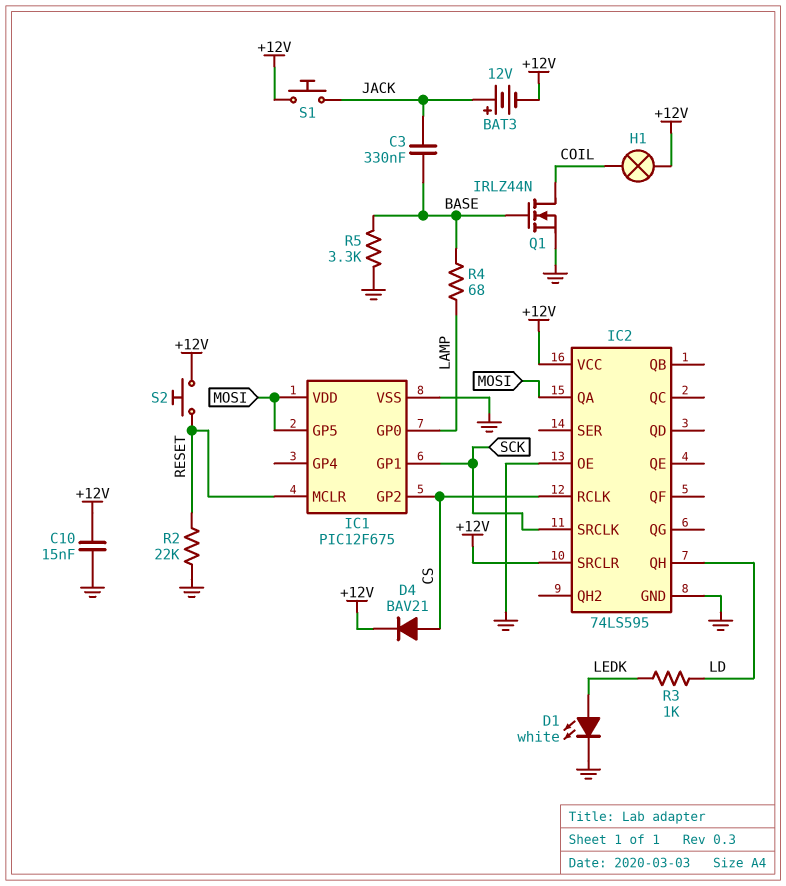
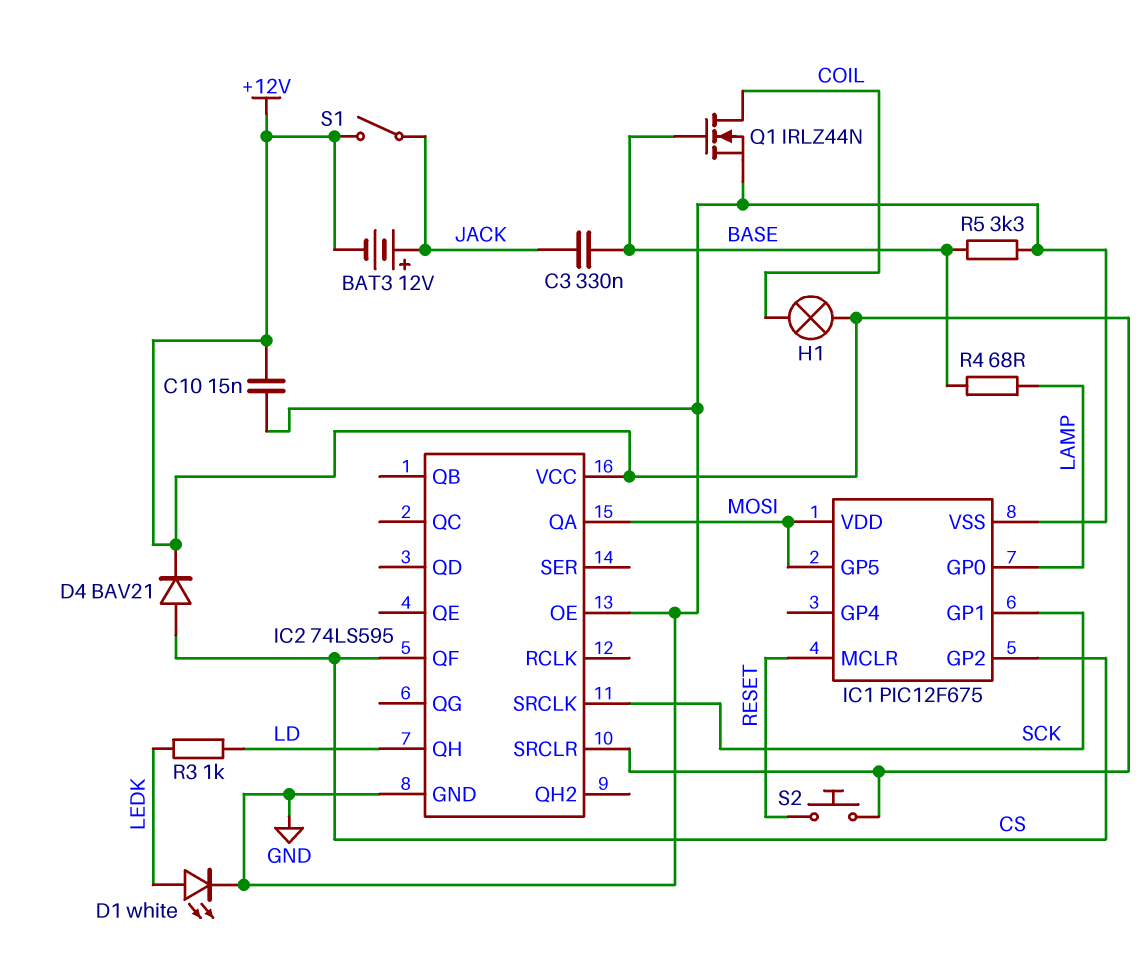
IC2 pin QF: none -> CS
IC2 pin RCLK: CS -> none
R2: 22k (GND, RESET) -> none
S1: button (+12V, JACK) -> switch (+12V, JACK)

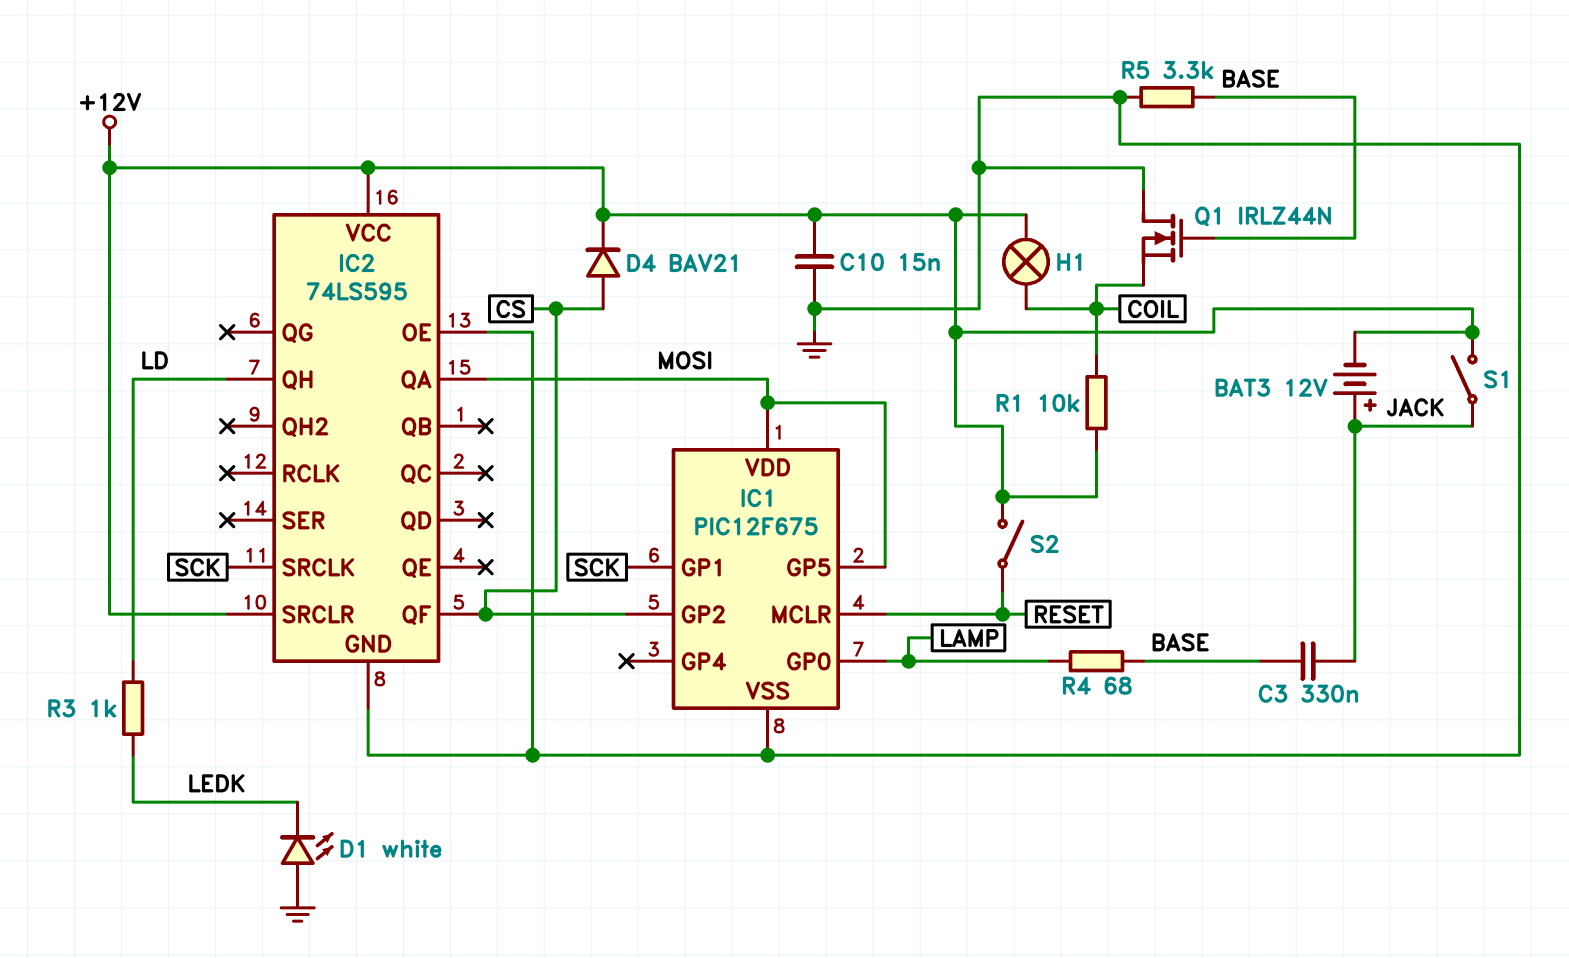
D1: LED white (A LEDK, K GND) -> LED white (A GND, K LEDK)
Q1: NMOS IRLZ44N (G BASE, D COIL, S GND) -> NMOS IRLZ44N (G BASE, D GND, S COIL)
R1: none -> 10k (+12V, COIL)
S2: button (+12V, RESET) -> switch (+12V, RESET)

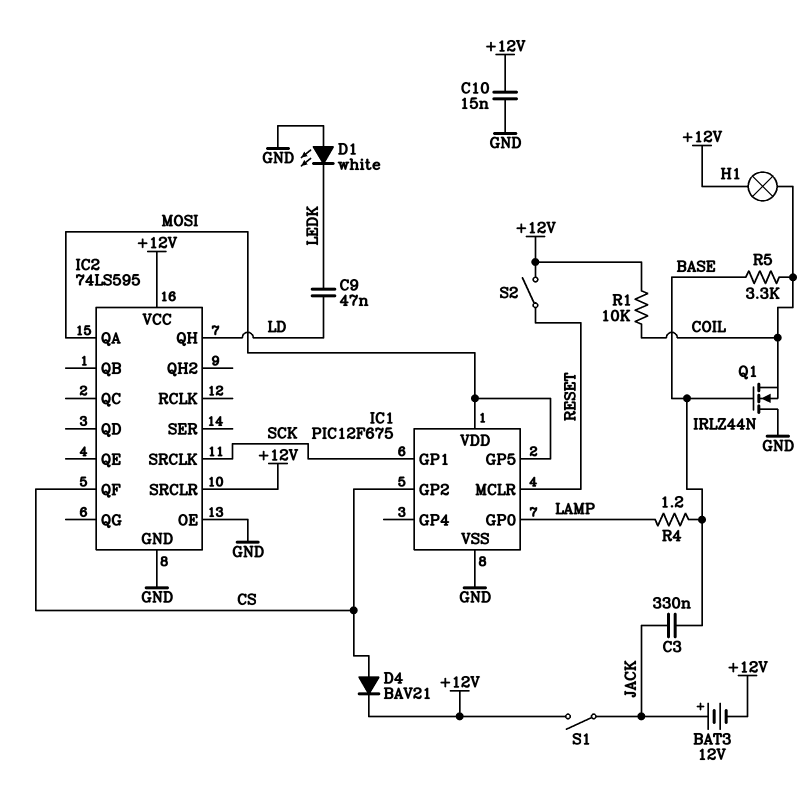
C9: none -> 47nF (LD, LEDK)
R3: 1k (LD, LEDK) -> none
R4: 68 (BASE, LAMP) -> 1.2 (BASE, LAMP)
R5: 3.3k (BASE, GND) -> 3.3k (BASE, COIL)

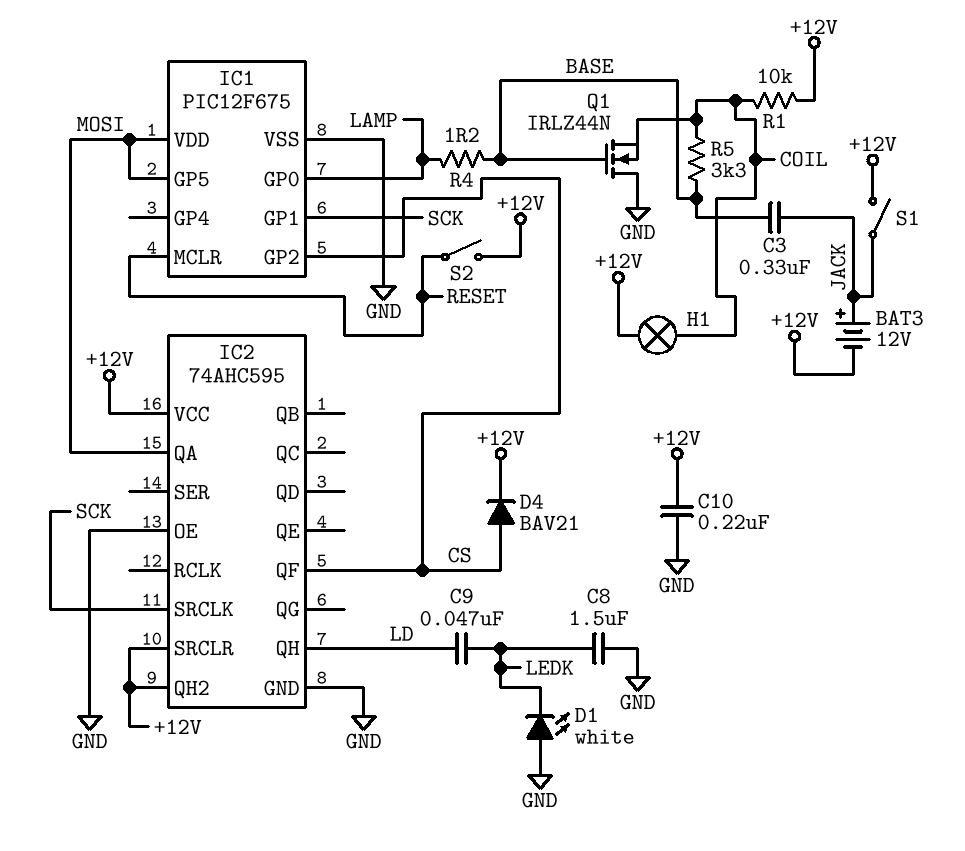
C8: none -> 1.5uF (GND, LEDK)
C10: 15nF (+12V, GND) -> 220nF (+12V, GND)
IC2: 74LS595 -> 74AHC595
IC2 pin QH2: none -> +12V

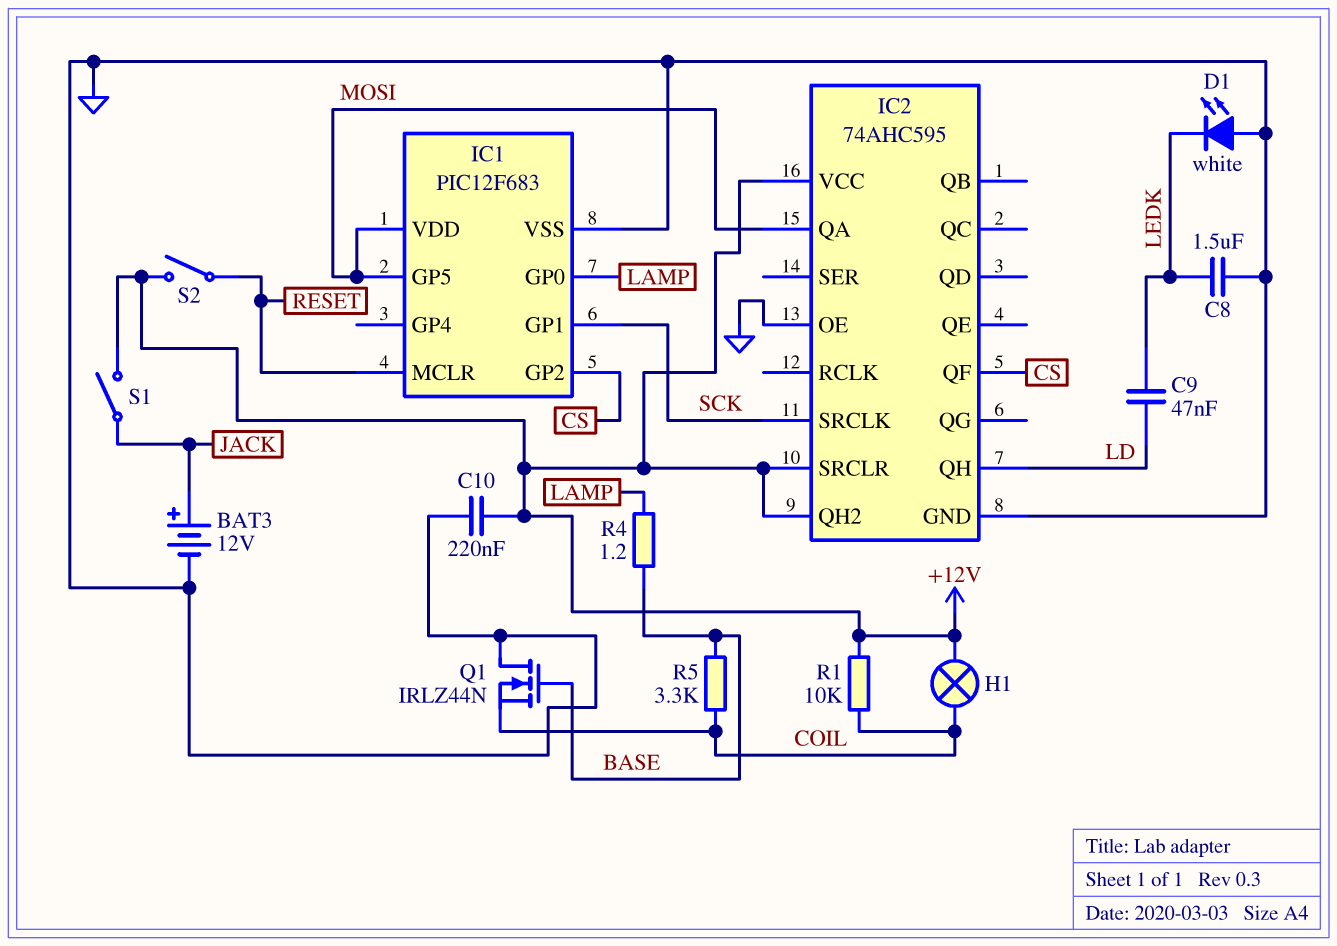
BAT3: 12V (plus JACK, minus +12V) -> 12V (plus JACK, minus GND)
C3: 330nF (BASE, JACK) -> none
D4: diode BAV21 (A CS, K +12V) -> none
IC1: PIC12F675 -> PIC12F683

